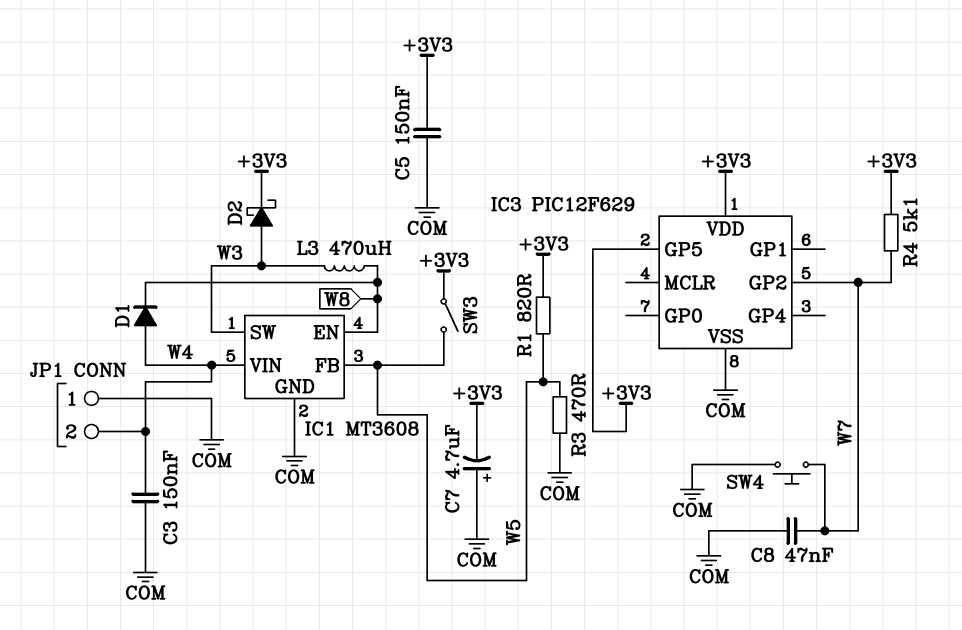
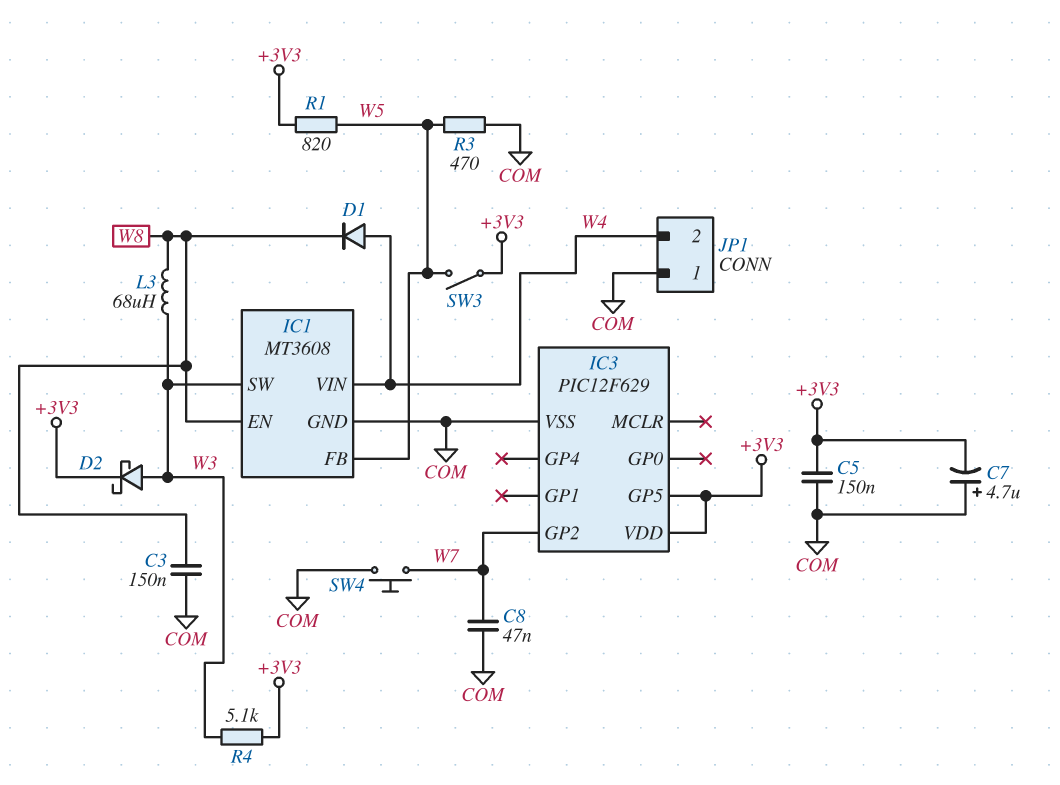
C3: 150nF (COM, W4) -> 150nF (COM, W8)
L3: 470uH (W3, W8) -> 68uH (W3, W8)
R4: 5.1k (+3V3, W7) -> 5.1k (+3V3, W3)

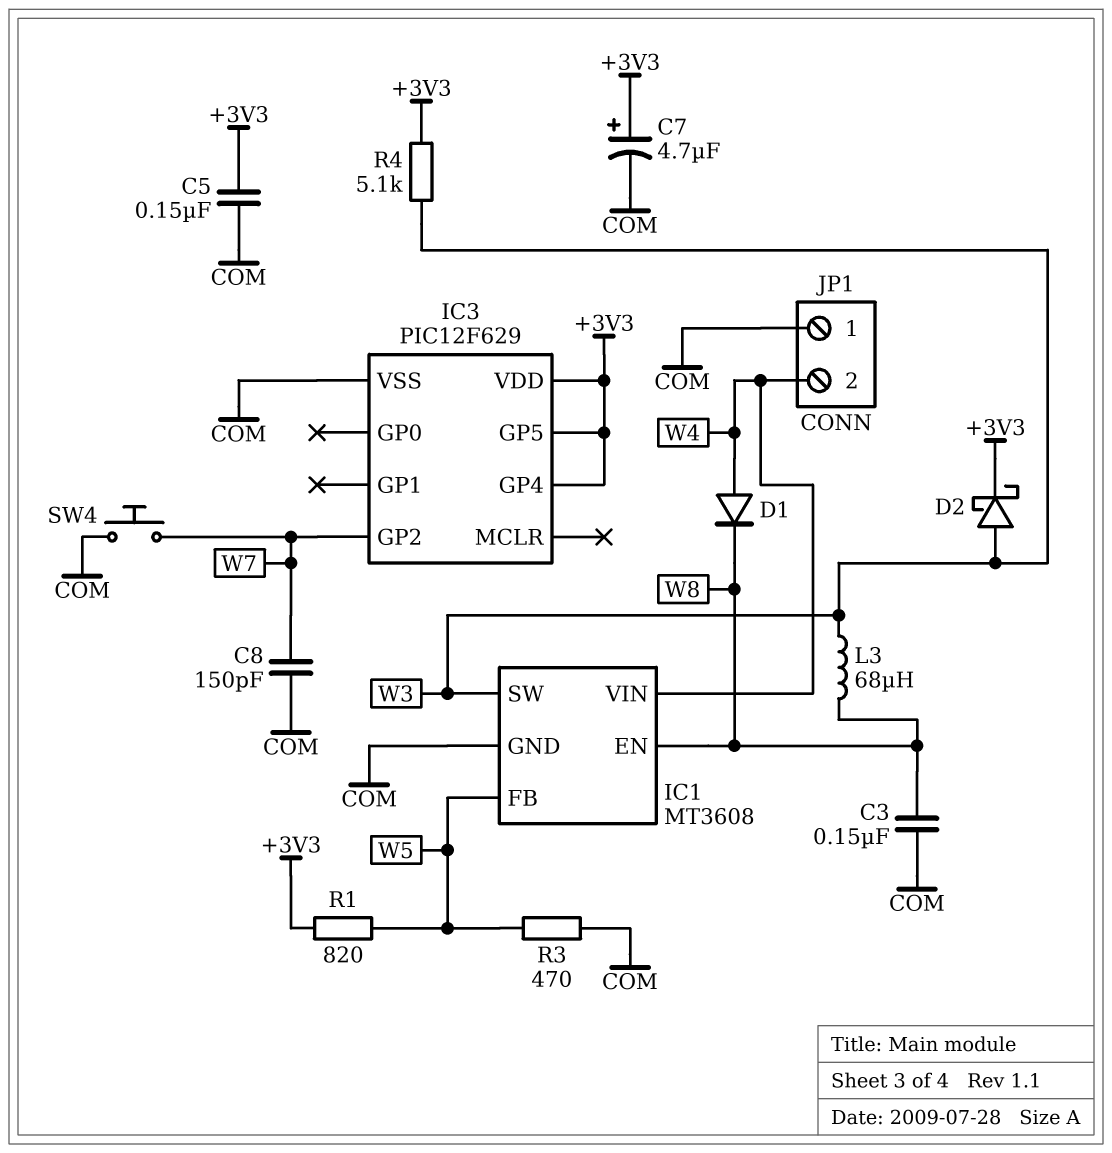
C7: 4.7uF (plus COM, minus +3V3) -> 4.7uF (plus +3V3, minus COM)
C8: 47nF (COM, W7) -> 150pF (COM, W7)
IC3 pin GP4: none -> +3V3
SW3: switch (+3V3, W5) -> none

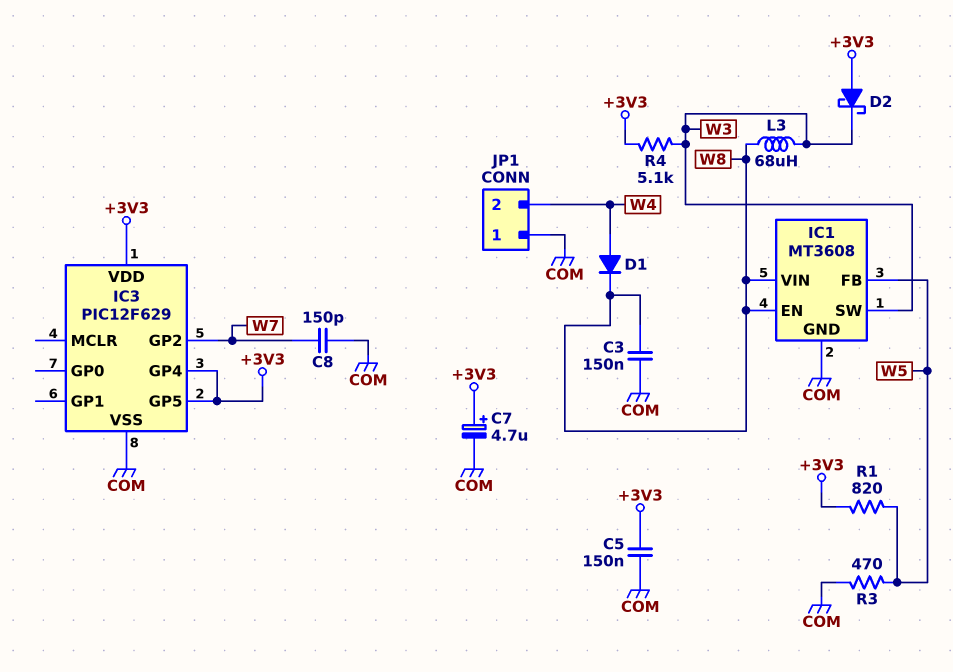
D2: schottky (A W3, K +3V3) -> schottky (A +3V3, K W3)
IC1 pin VIN: W4 -> W8
SW4: button (COM, W7) -> none

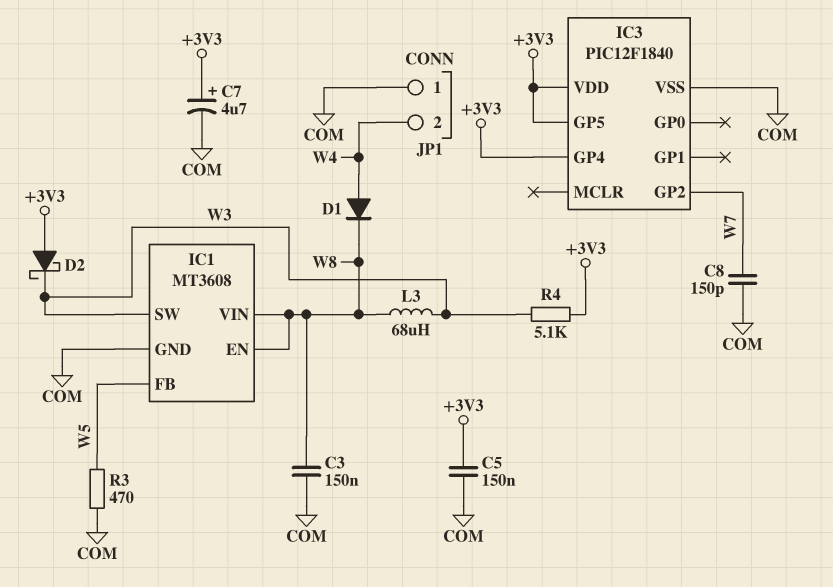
IC3: PIC12F629 -> PIC12F1840
R1: 820 (+3V3, W5) -> none

